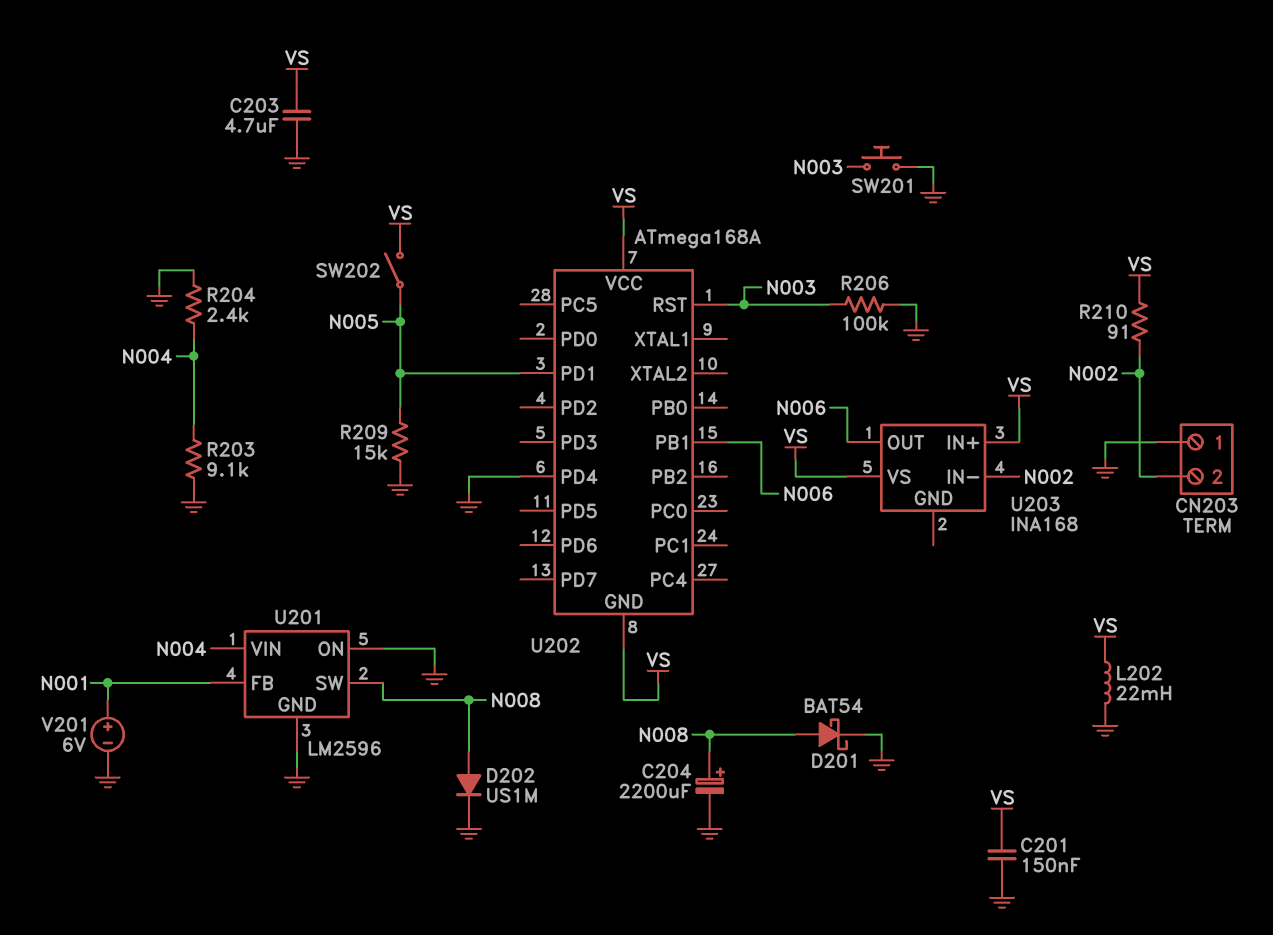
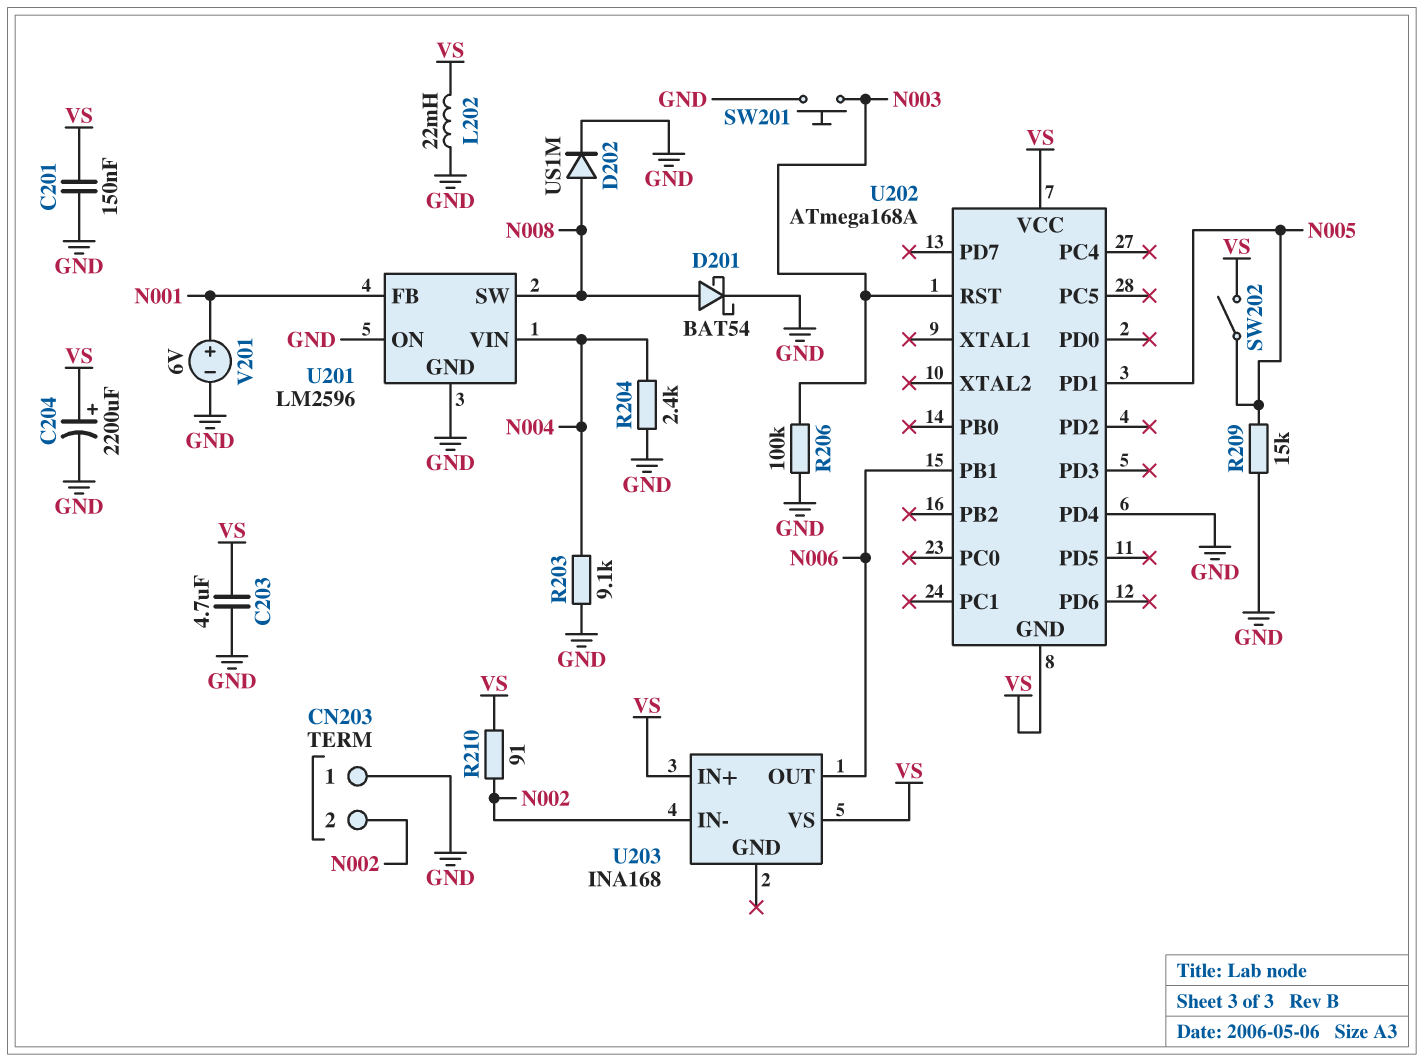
C204: 2200uF (plus N008, minus GND) -> 2200uF (plus VS, minus GND)

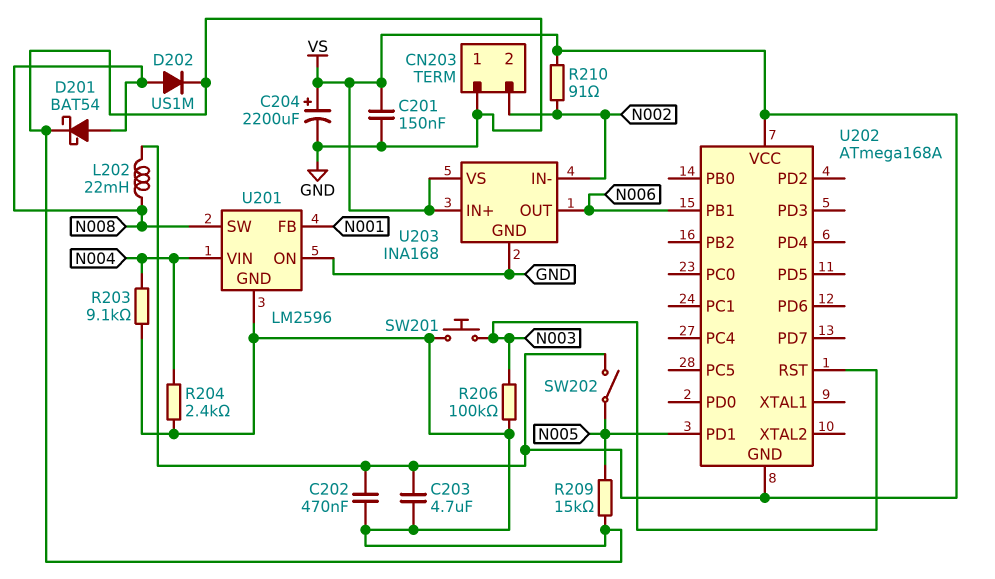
C202: none -> 470nF (GND, VS)
L202: 22mH (GND, VS) -> 22mH (N008, VS)
U202 pin PD4: GND -> none
U203 pin GND: none -> GND
V201: 6V (plus N001, minus GND) -> none

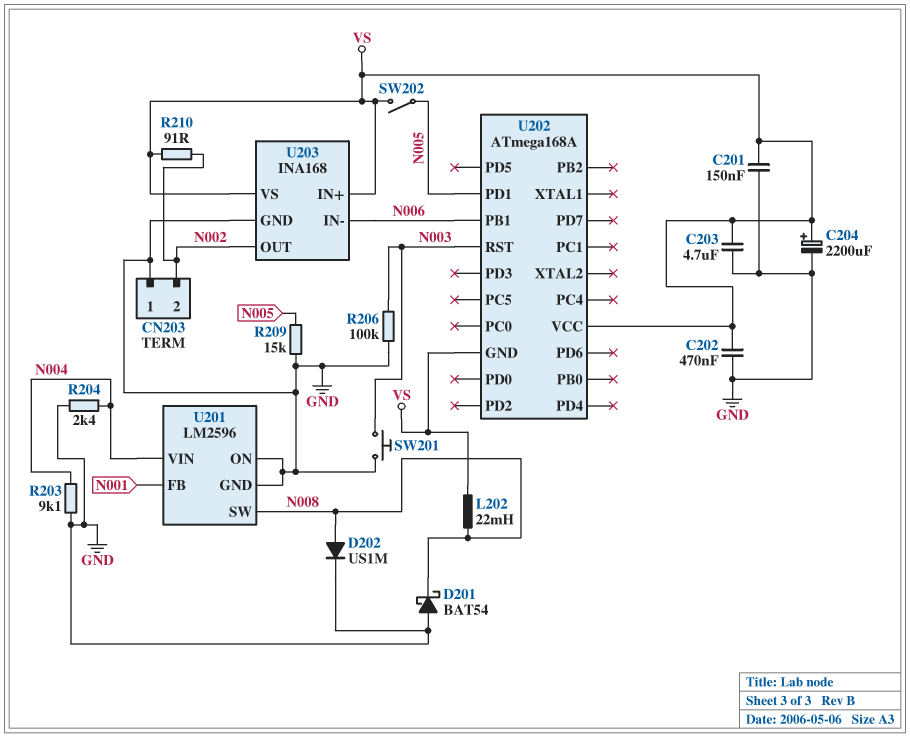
D201: schottky BAT54 (A N008, K GND) -> schottky BAT54 (A GND, K N008)
U203 pin IN-: N002 -> N006
U203 pin OUT: N006 -> N002

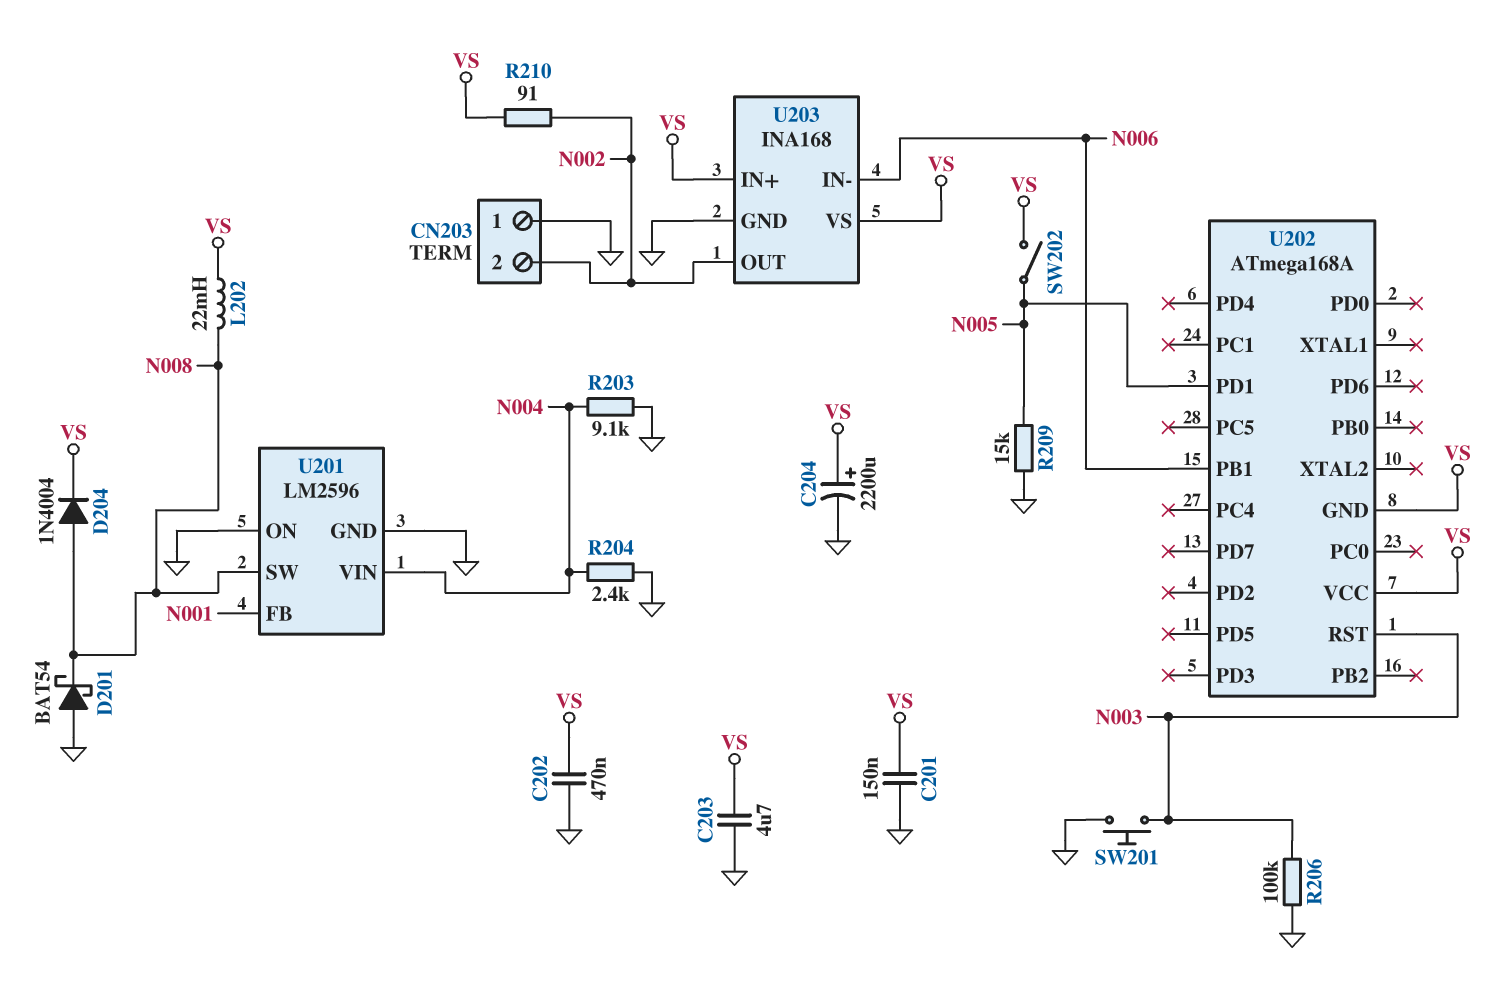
D202: diode US1M (A N008, K GND) -> none
D204: none -> diode 1N4004 (A N008, K VS)

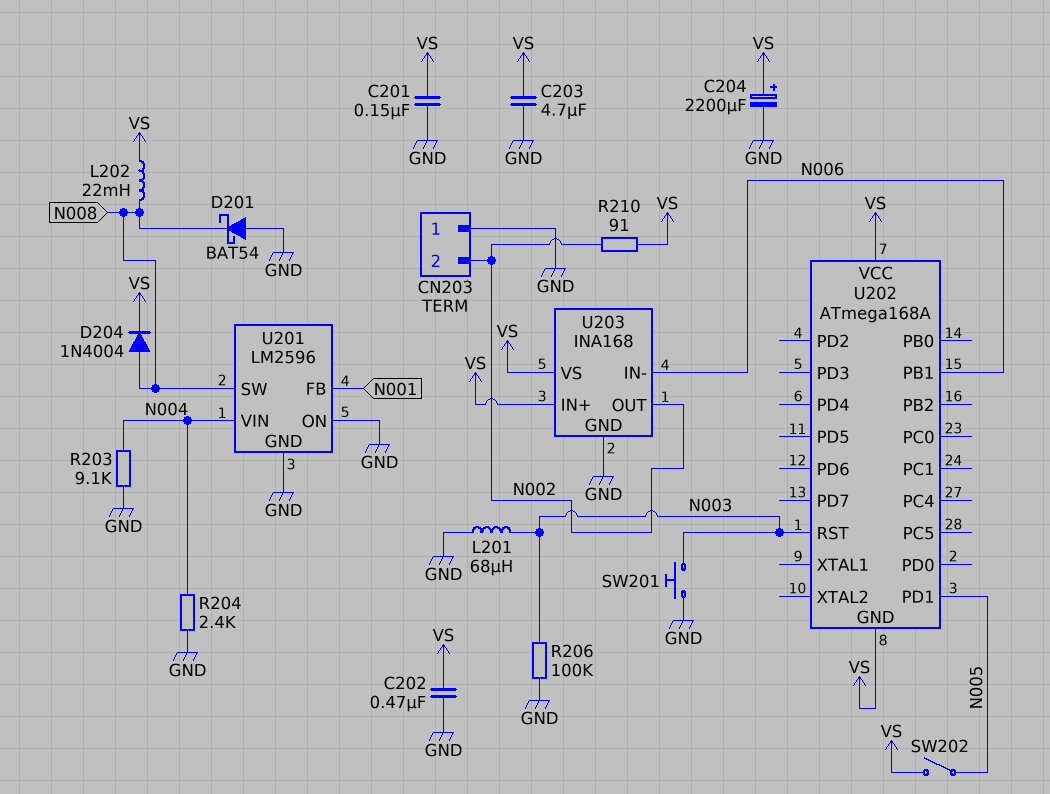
L201: none -> 68uH (GND, N003)
R209: 15k (GND, N005) -> none

